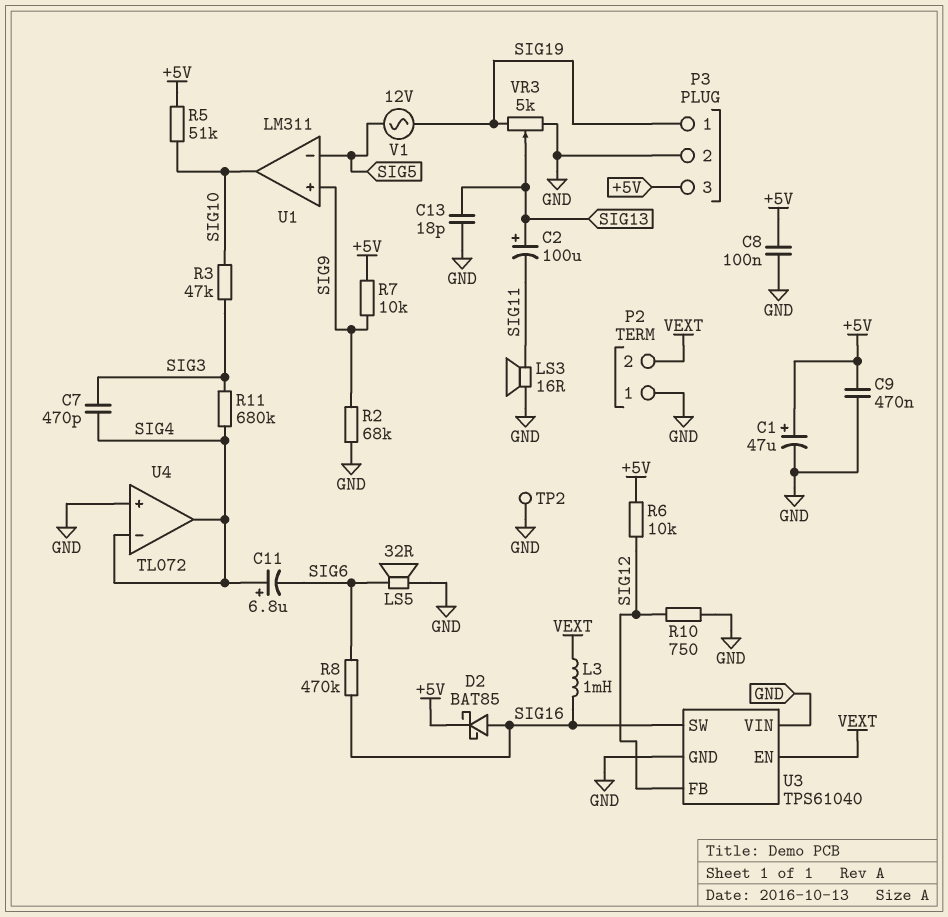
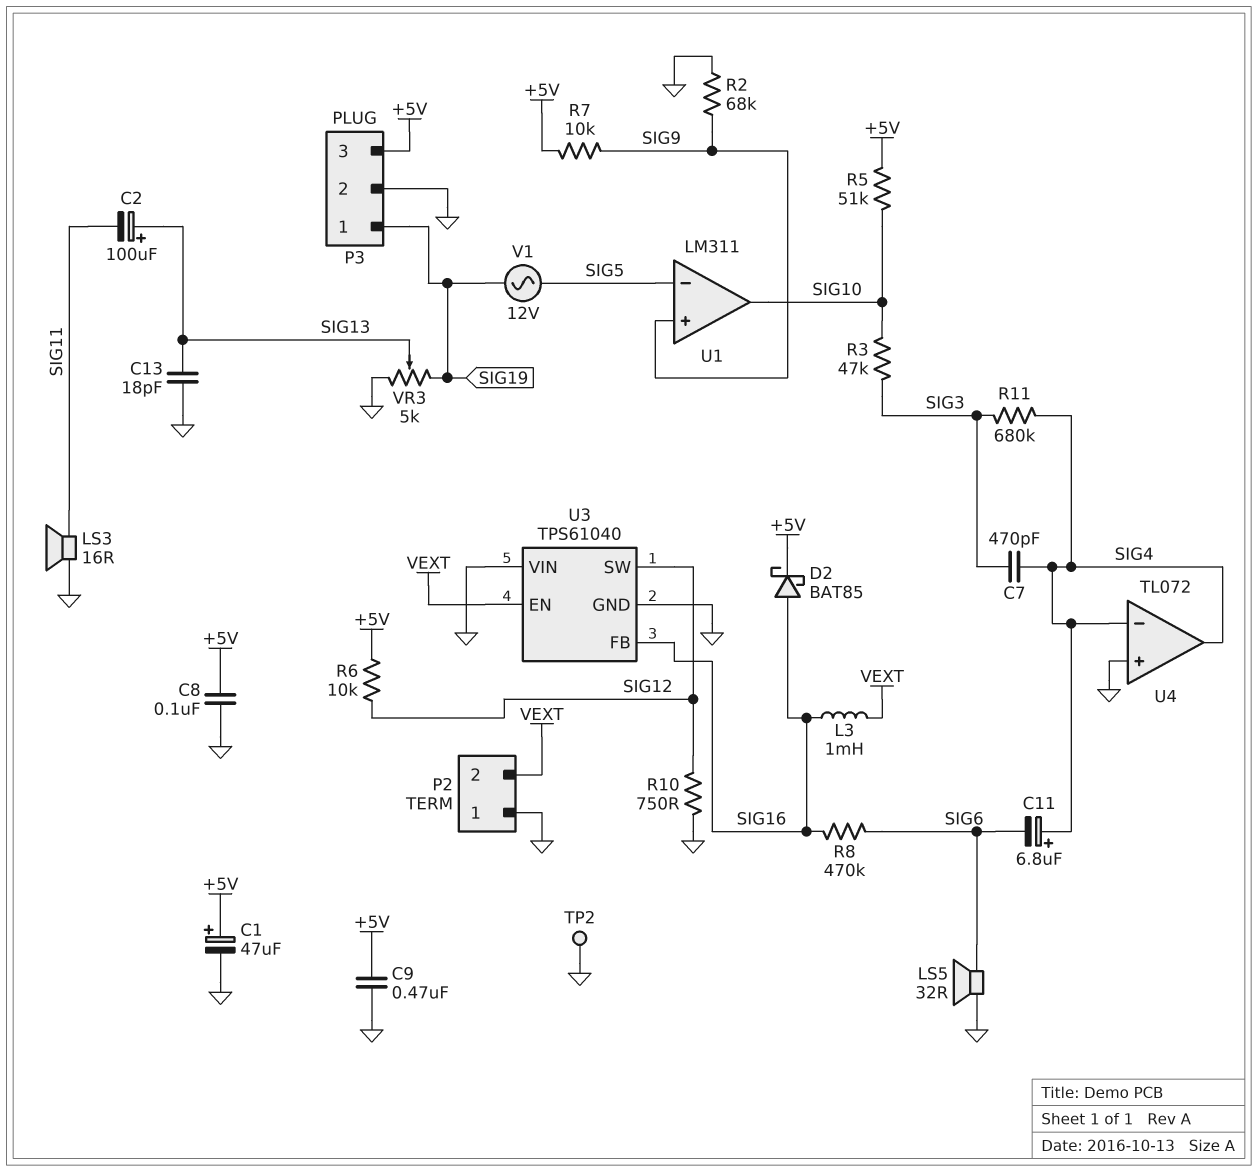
U3 pin FB: SIG12 -> SIG16
U3 pin SW: SIG16 -> SIG12

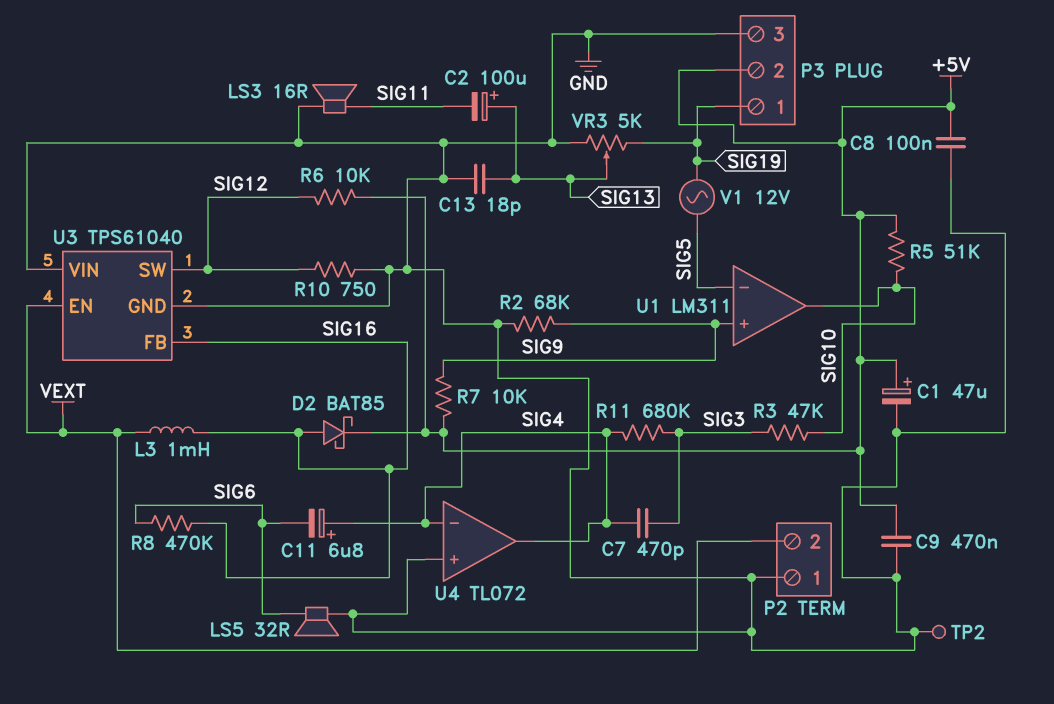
P3 pin 2: GND -> +5V
P3 pin 3: +5V -> GND

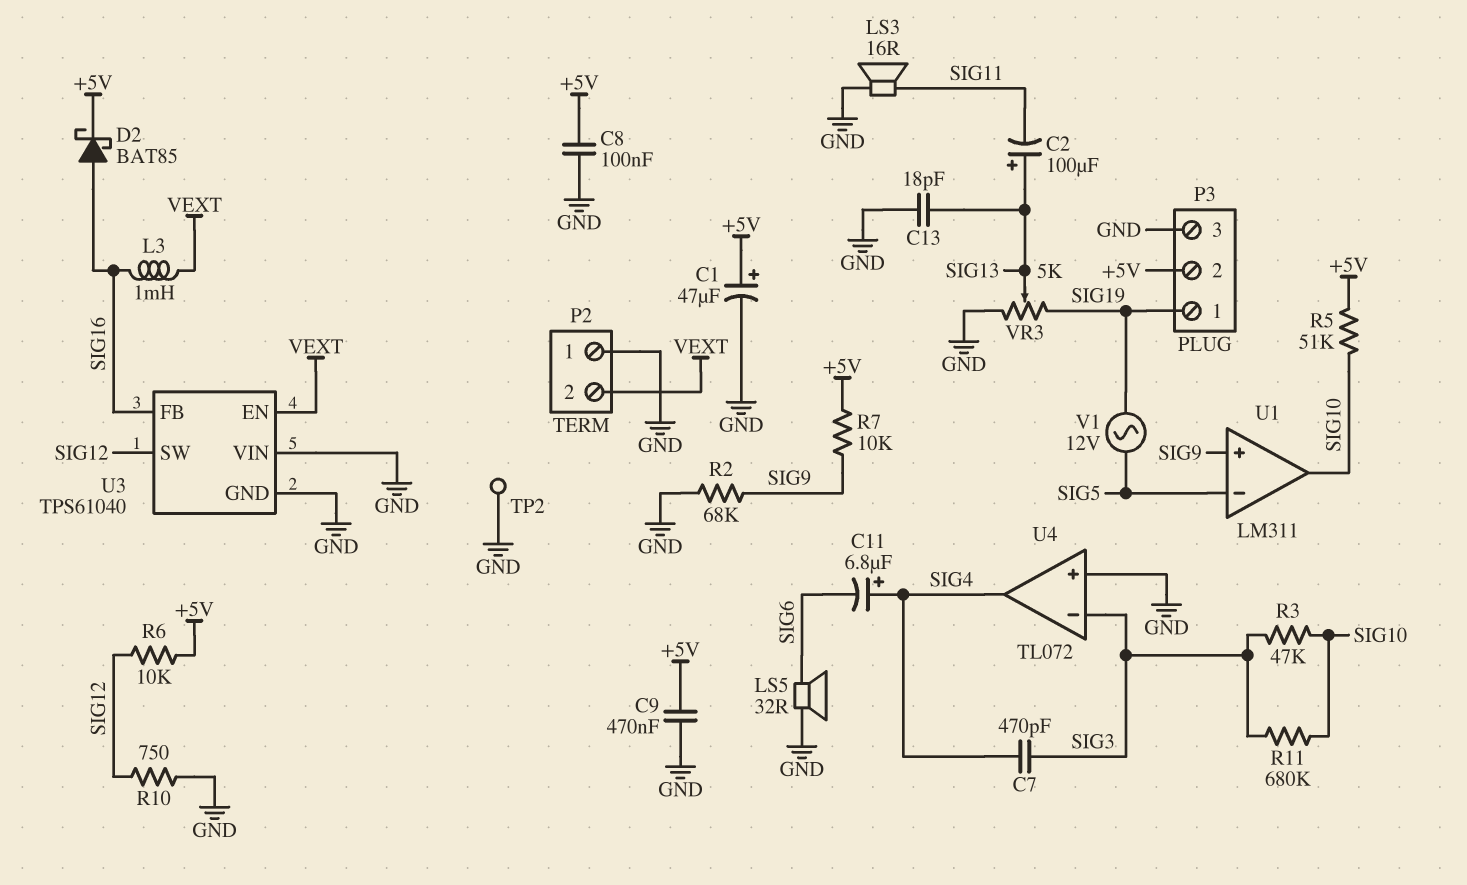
R8: 470k (SIG6, SIG16) -> none
R11: 680k (SIG3, SIG4) -> 680k (SIG3, SIG10)
U4 pin in-: SIG4 -> SIG3

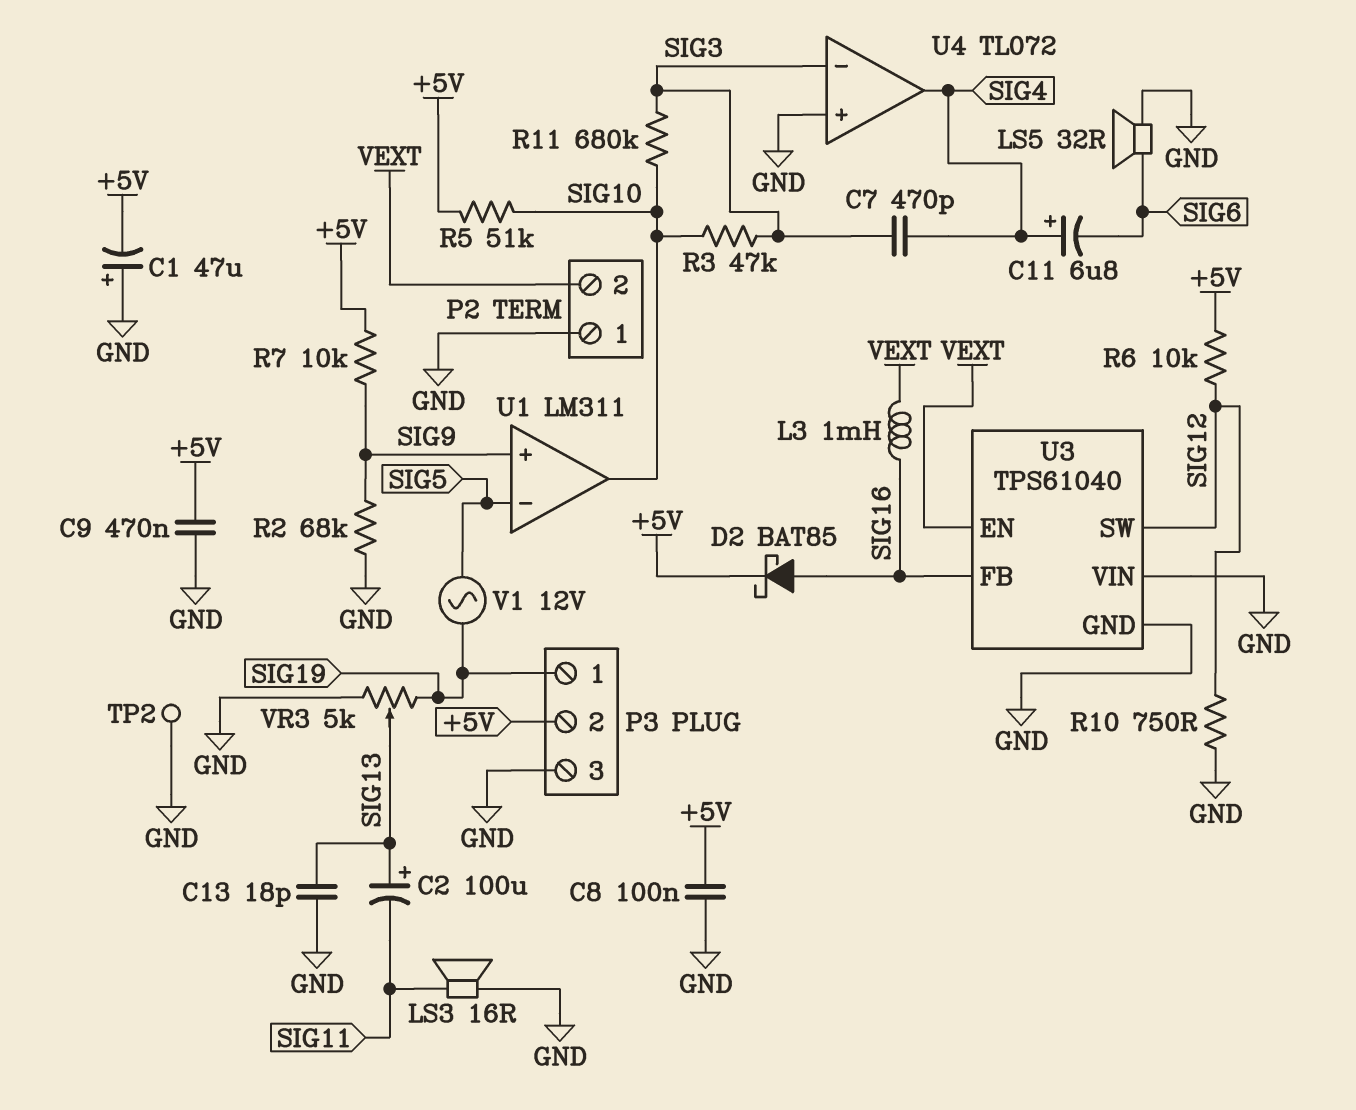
C1: 47uF (plus +5V, minus GND) -> 47uF (plus GND, minus +5V)

